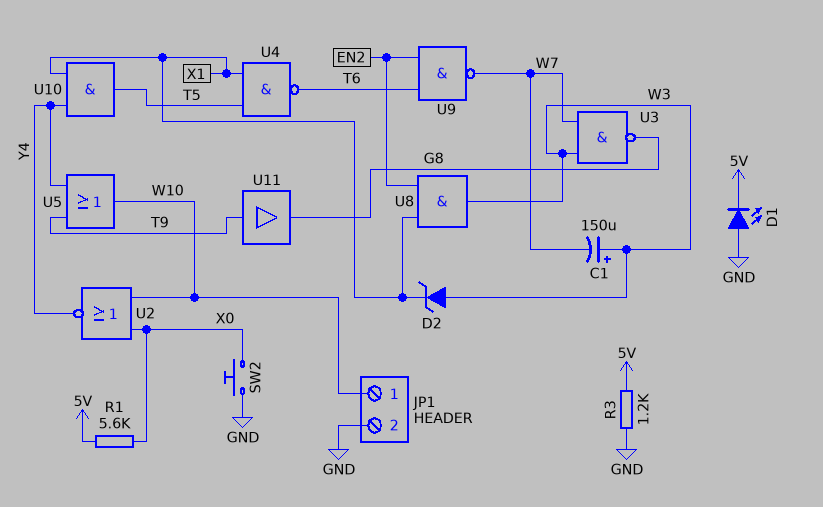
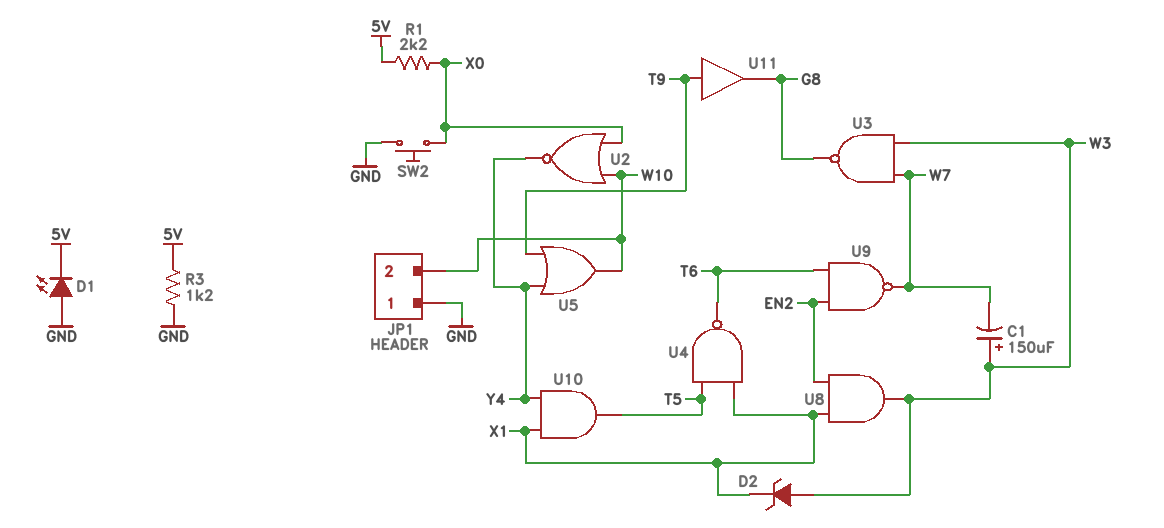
JP1 pin 1: W10 -> GND
JP1 pin 2: GND -> W10
R1: 5.6k (5V, X0) -> 2.2k (5V, X0)

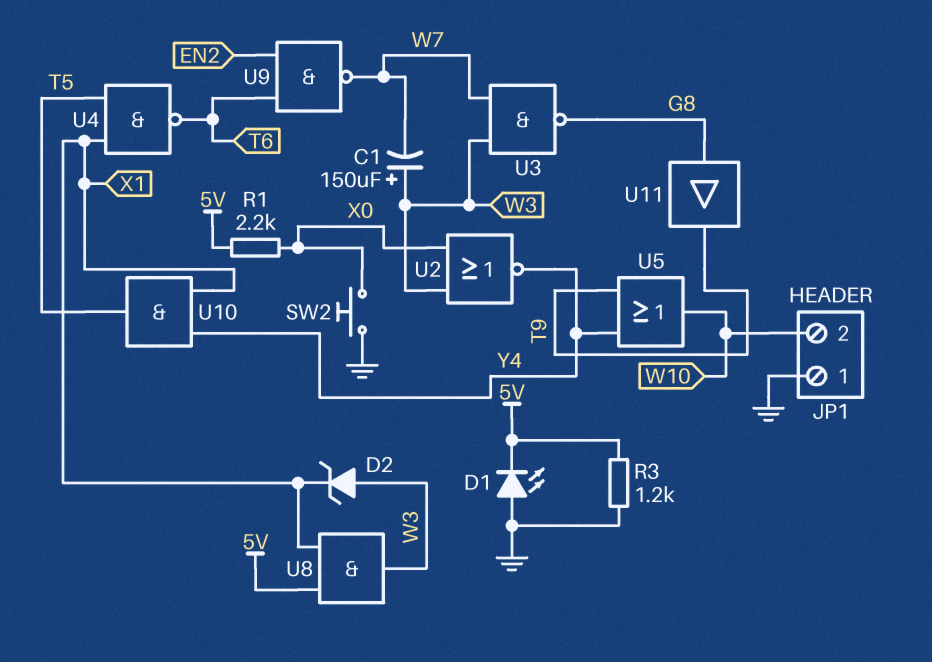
U2: NOR (in W10, in X0, out Y4) -> NOR (in W3, in X0, out Y4)
U8: AND (in EN2, in X1, out W3) -> AND (in 5V, in X1, out W3)
U11: buffer (in T9, out G8) -> buffer (in G8, out T9)

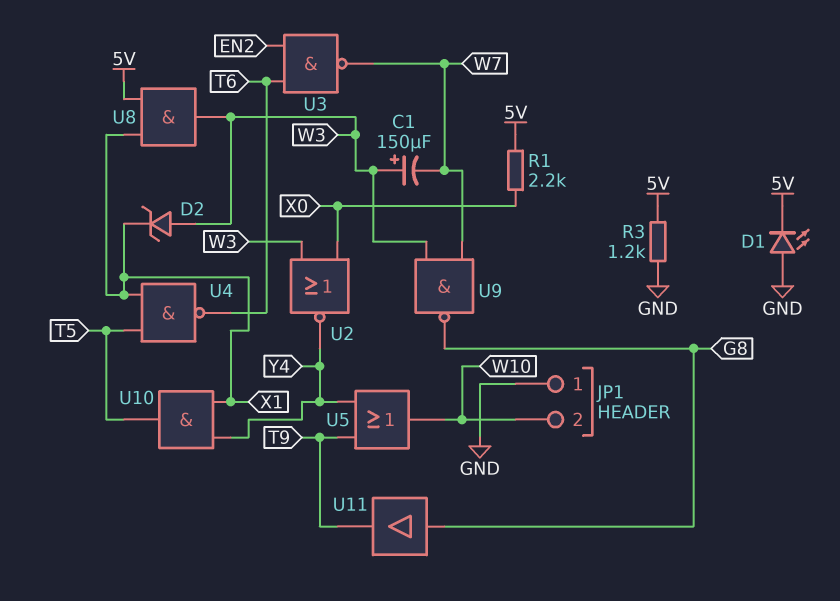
SW2: button (GND, X0) -> none
U3: NAND (in W3, in W7, out G8) -> NAND (in EN2, in T6, out W7)
U9: NAND (in EN2, in T6, out W7) -> NAND (in W3, in W7, out G8)

